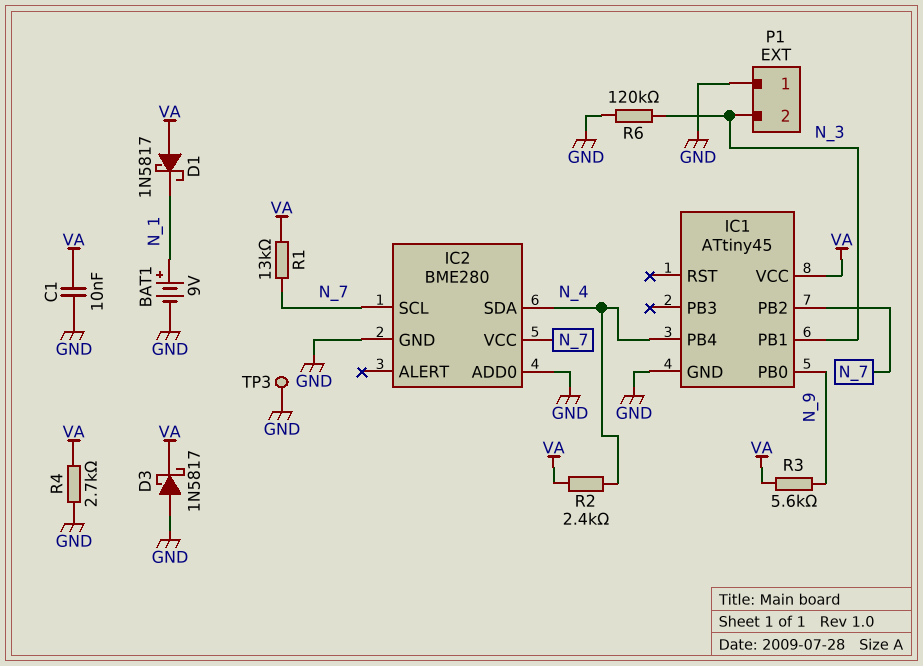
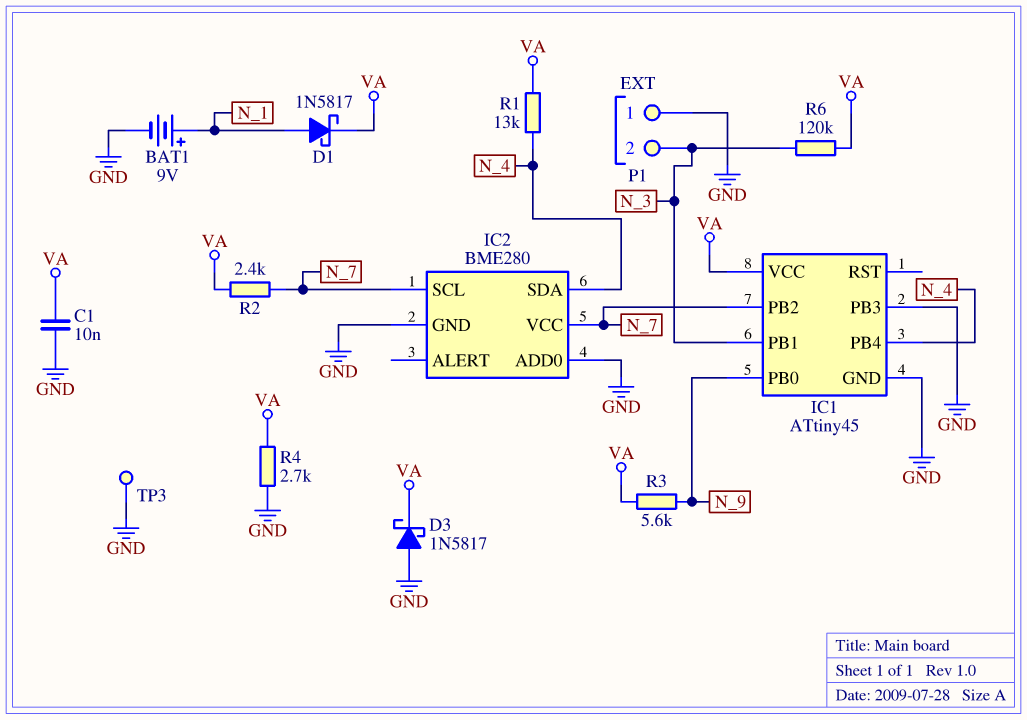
D1: schottky 1N5817 (A VA, K N_1) -> schottky 1N5817 (A N_1, K VA)
IC1 pin PB3: none -> GND
R1: 13k (N_7, VA) -> 13k (N_4, VA)
R2: 2.4k (N_4, VA) -> 2.4k (N_7, VA)
R6: 120k (GND, N_3) -> 120k (N_3, VA)

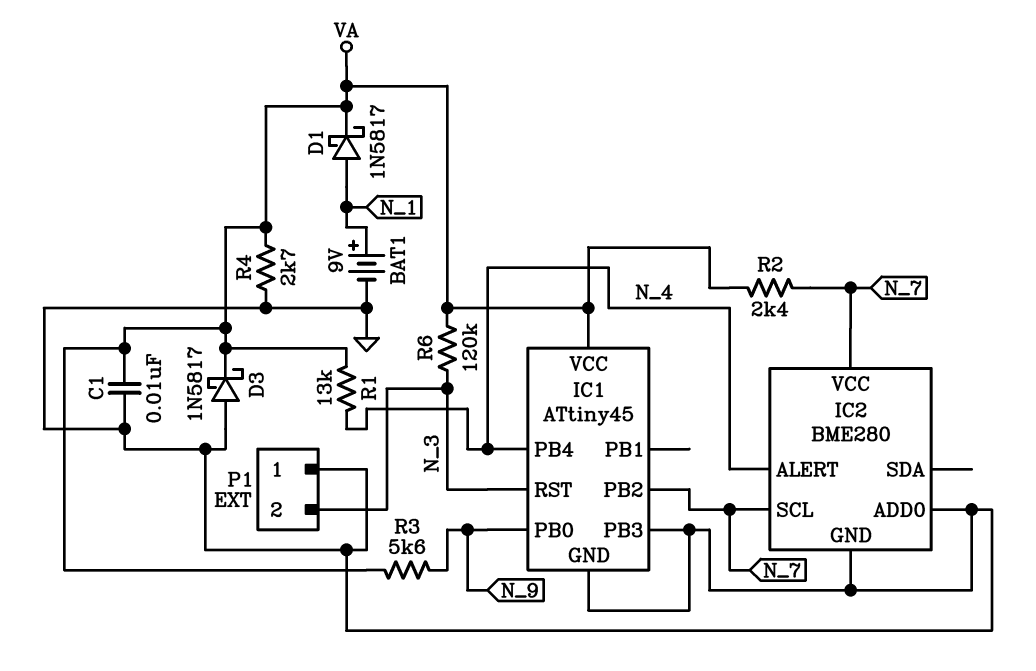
IC1 pin PB1: N_3 -> none
IC1 pin RST: none -> N_3
IC2 pin ALERT: none -> N_4
IC2 pin SDA: N_4 -> none
TP3: test point (GND) -> none

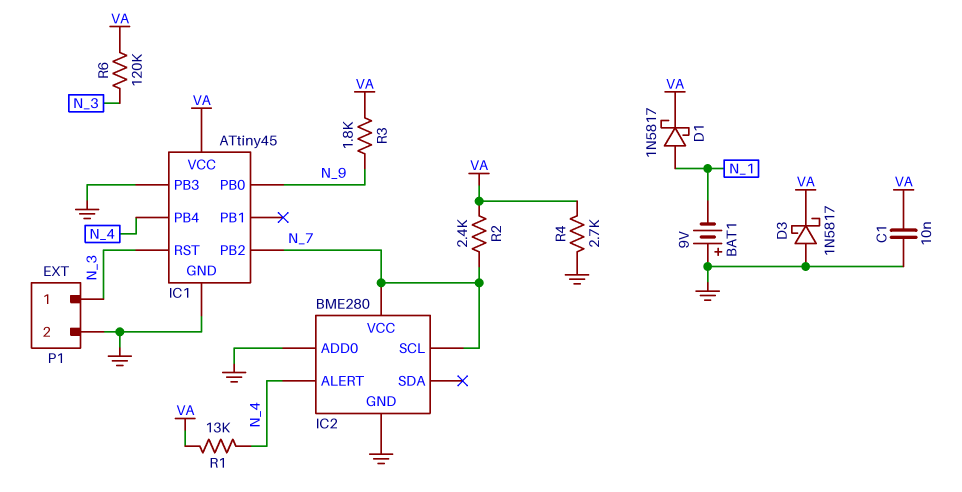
BAT1: 9V (plus N_1, minus GND) -> 9V (plus GND, minus N_1)
P1 pin 1: GND -> N_3
P1 pin 2: N_3 -> GND
R3: 5.6k (N_9, VA) -> 1.8k (N_9, VA)

